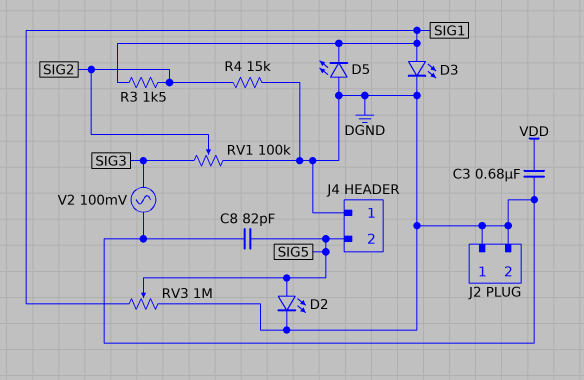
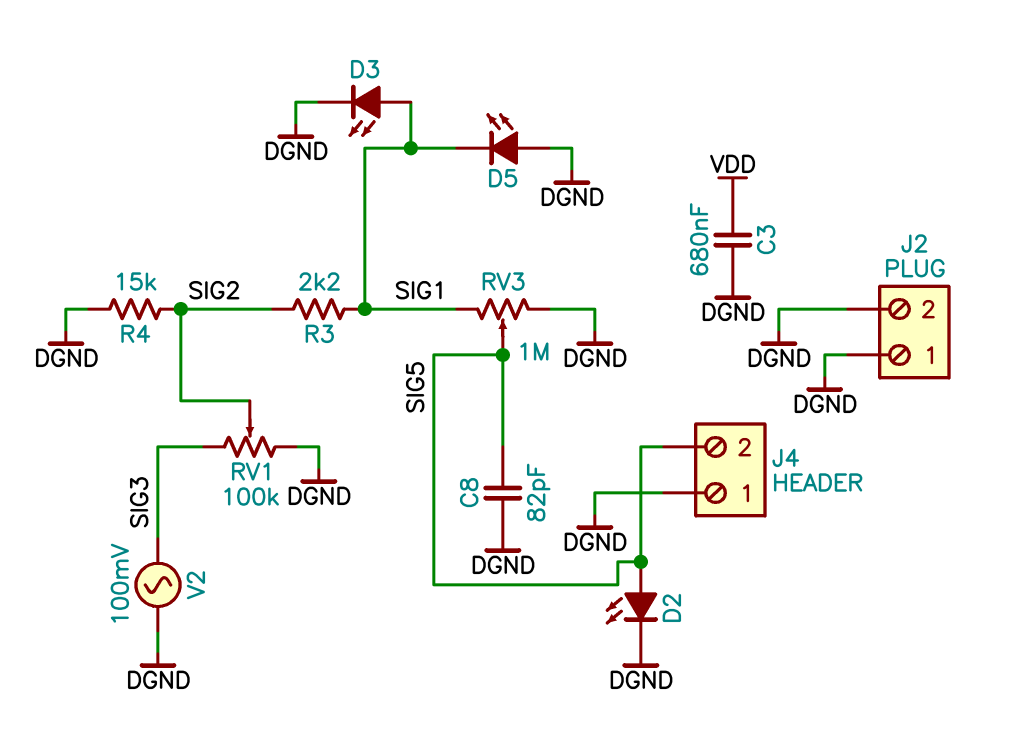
R3: 1.5k (SIG1, SIG2) -> 2.2k (SIG1, SIG2)

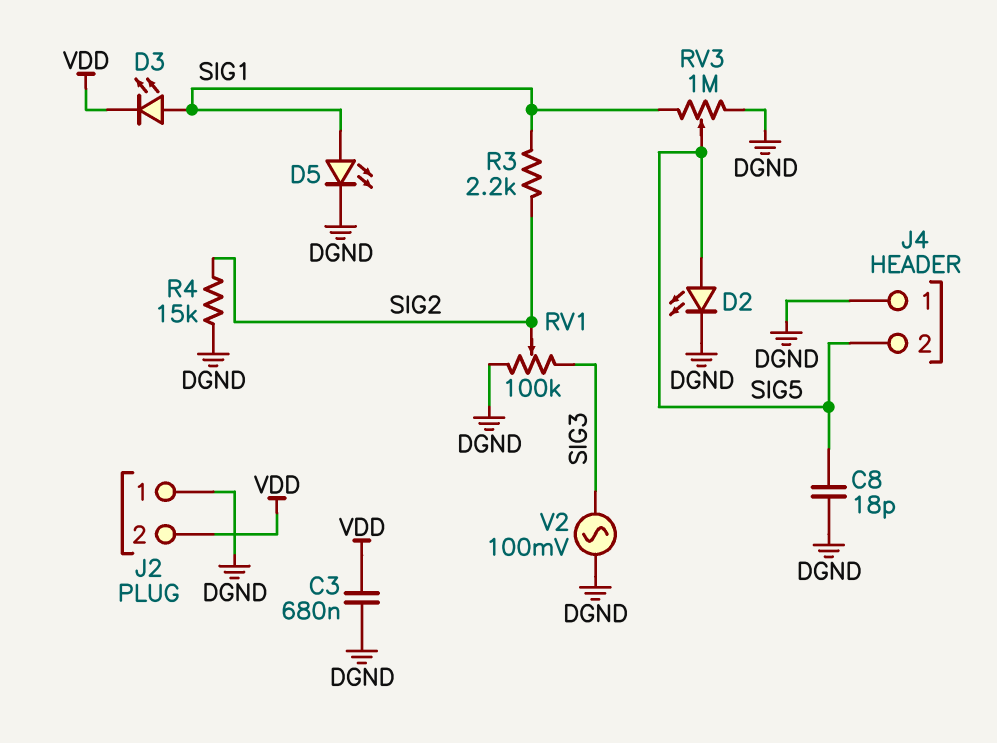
C8: 82pF (DGND, SIG5) -> 18pF (DGND, SIG5)
D3: LED (A SIG1, K DGND) -> LED (A SIG1, K VDD)
D5: LED (A DGND, K SIG1) -> LED (A SIG1, K DGND)
J2 pin 2: DGND -> VDD

